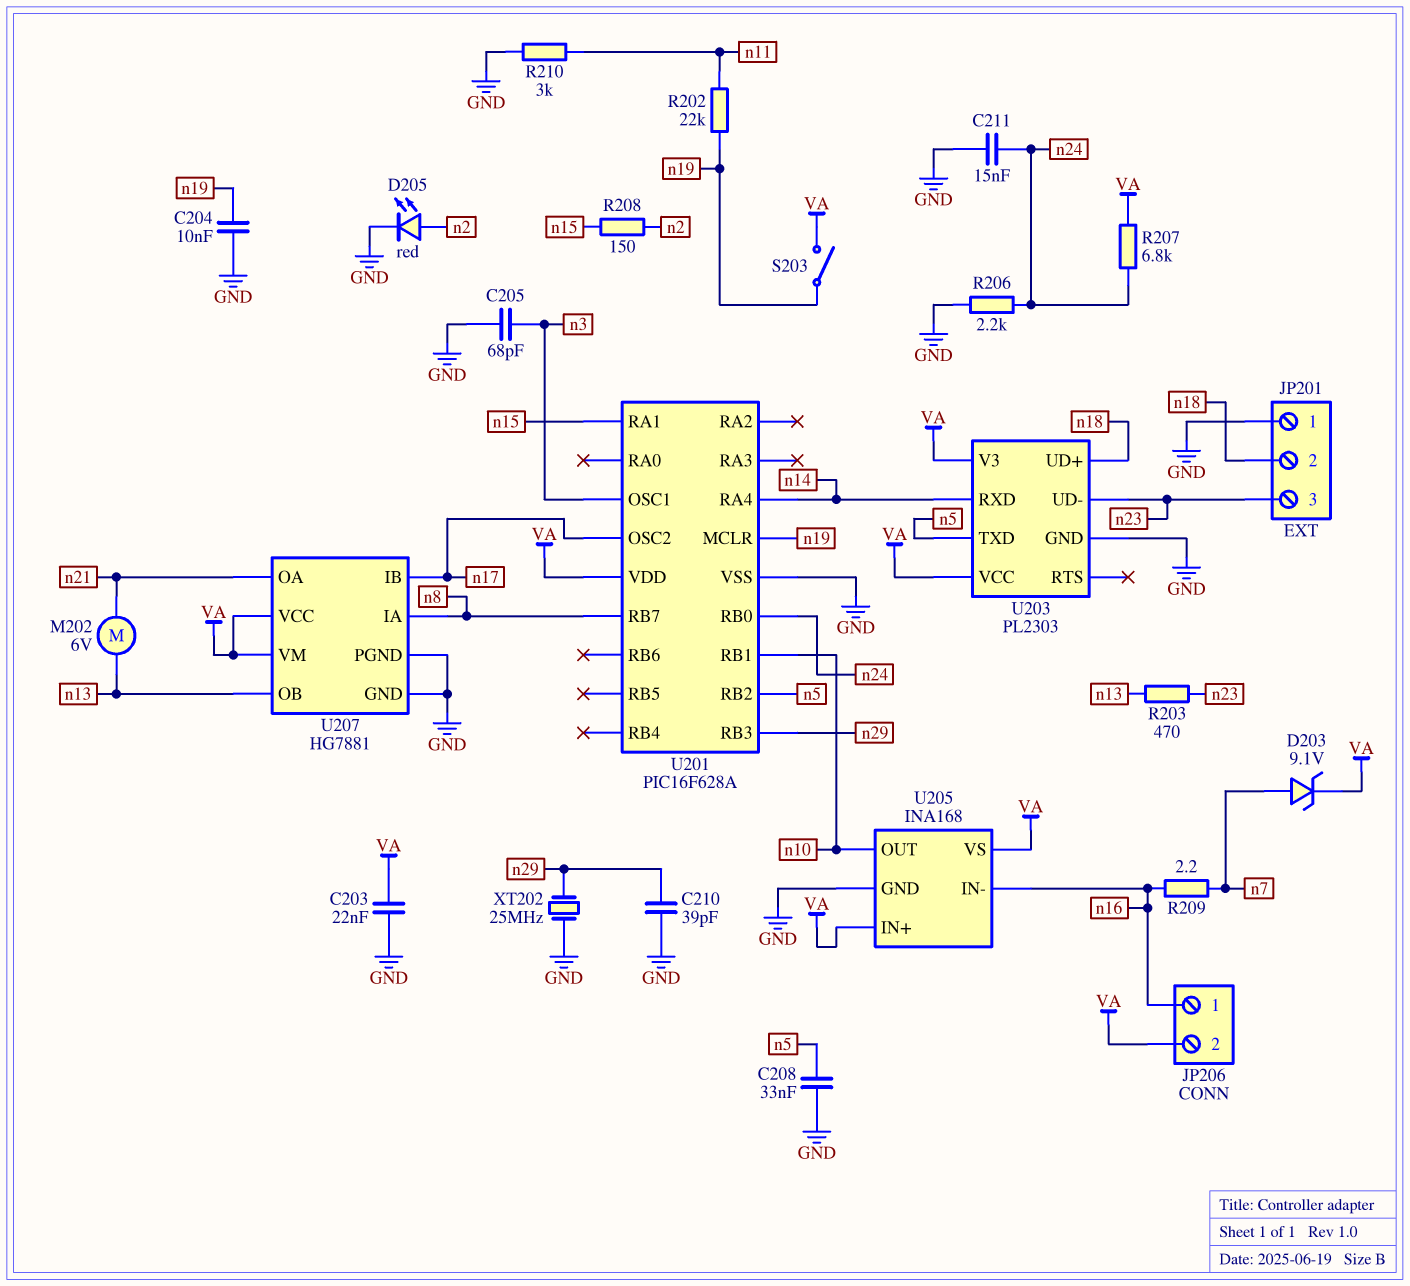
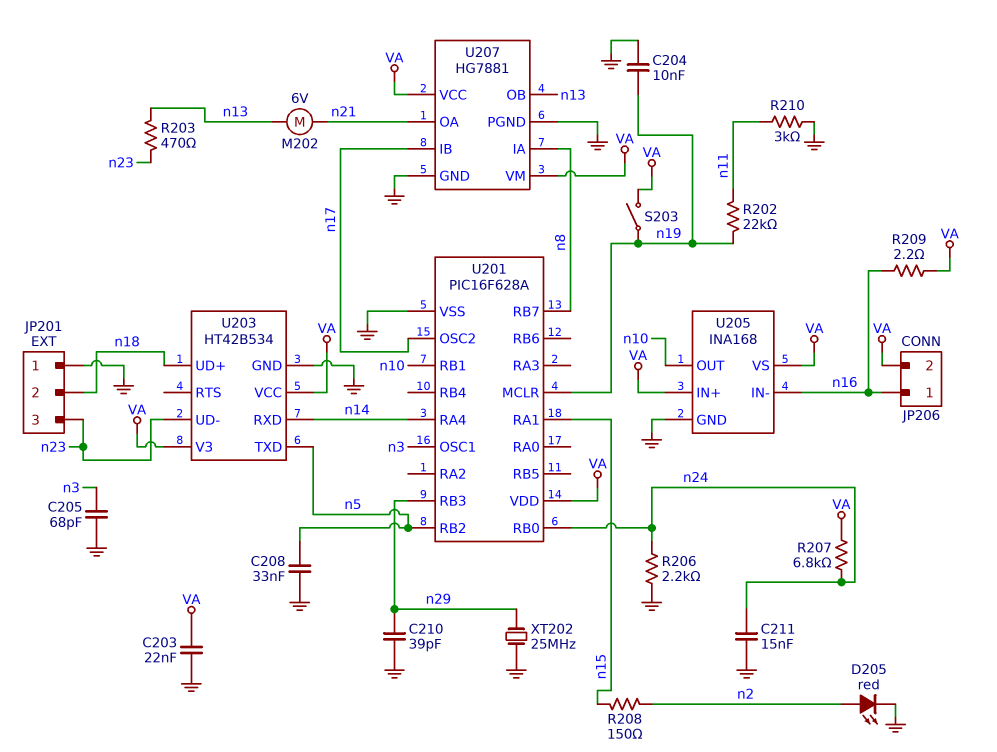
D203: zener 9.1V (A n7, K VA) -> none
R209: 2.2 (n7, n16) -> 2.2 (VA, n16)
U203: PL2303 -> HT42B534

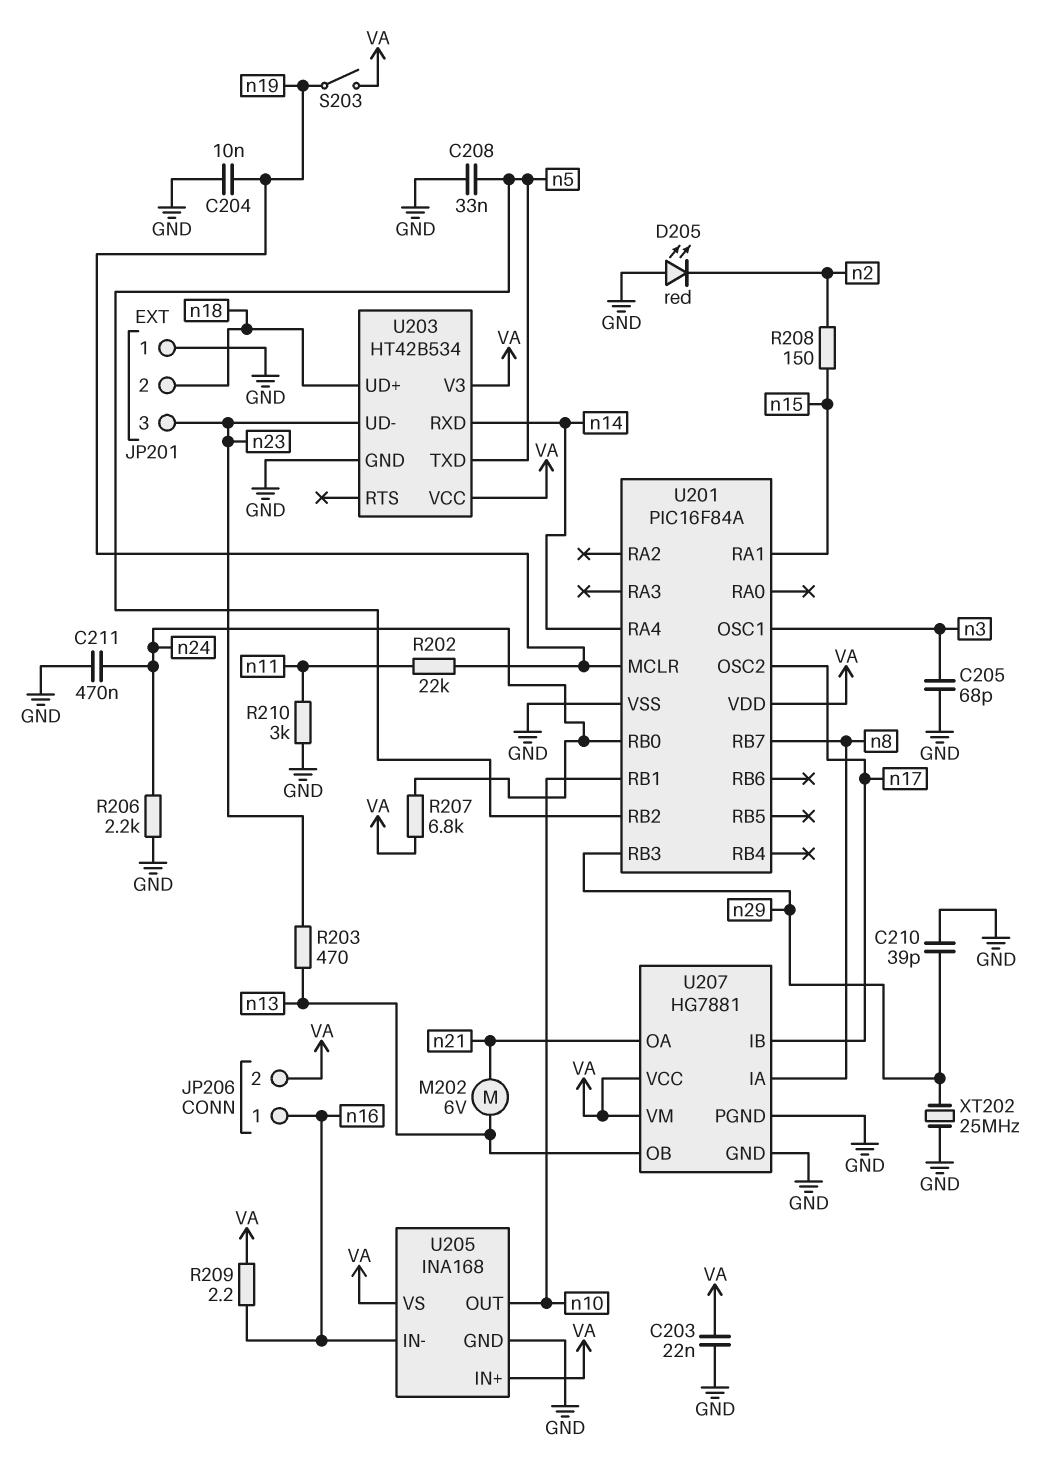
C211: 15nF (GND, n24) -> 470nF (GND, n24)
D205: LED red (A n2, K GND) -> LED red (A GND, K n2)
U201: PIC16F628A -> PIC16F84A

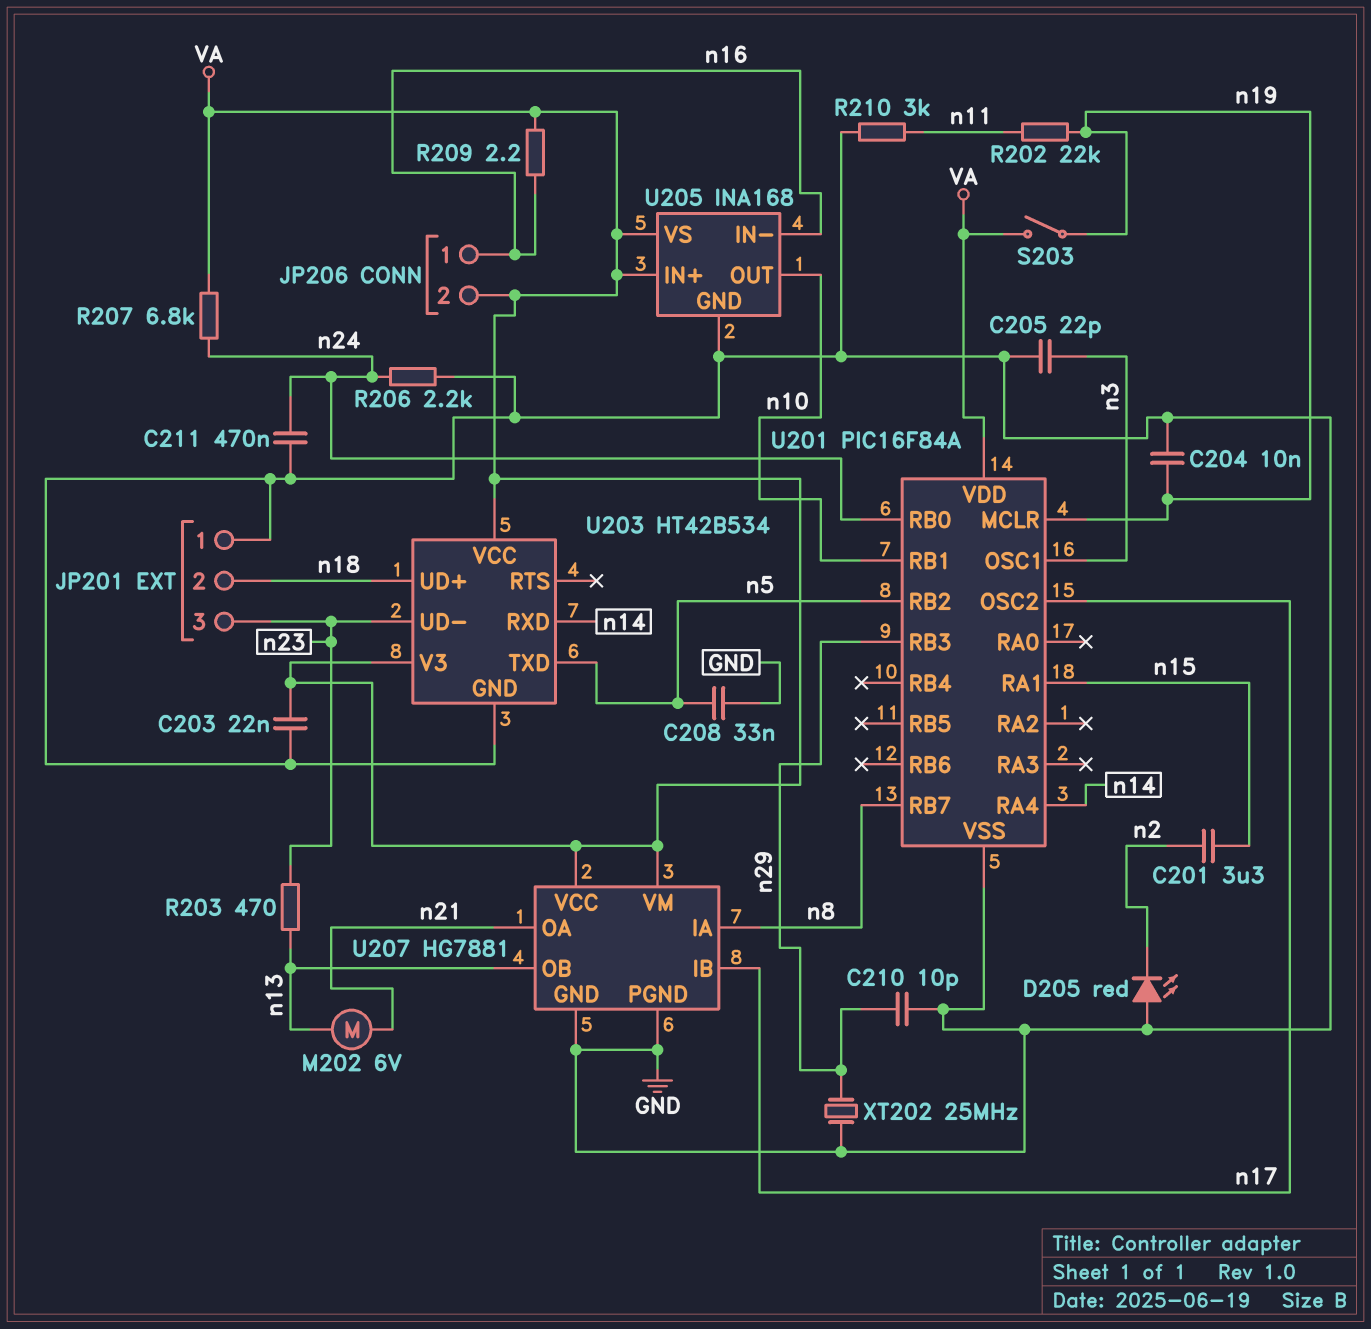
C201: none -> 3.3uF (n2, n15)
C205: 68pF (GND, n3) -> 22pF (GND, n3)
C210: 39pF (GND, n29) -> 10pF (GND, n29)
R208: 150 (n2, n15) -> none

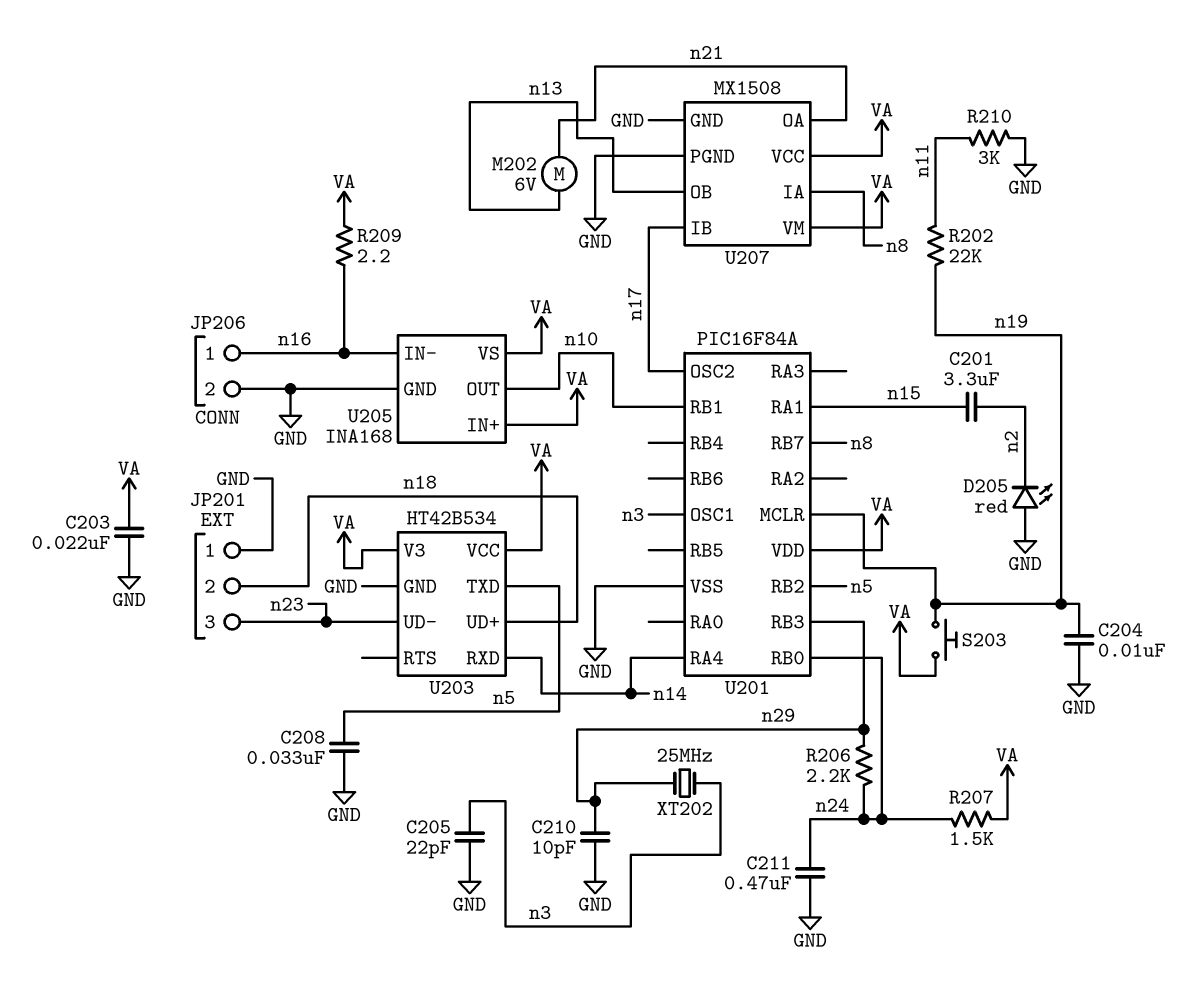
JP206 pin 2: VA -> GND
R203: 470 (n13, n23) -> none
R206: 2.2k (GND, n24) -> 2.2k (n24, n29)
R207: 6.8k (VA, n24) -> 1.5k (VA, n24)
S203: switch (VA, n19) -> button (VA, n19)
U207: HG7881 -> MX1508
XT202: 25MHz (GND, n29) -> 25MHz (n3, n29)

